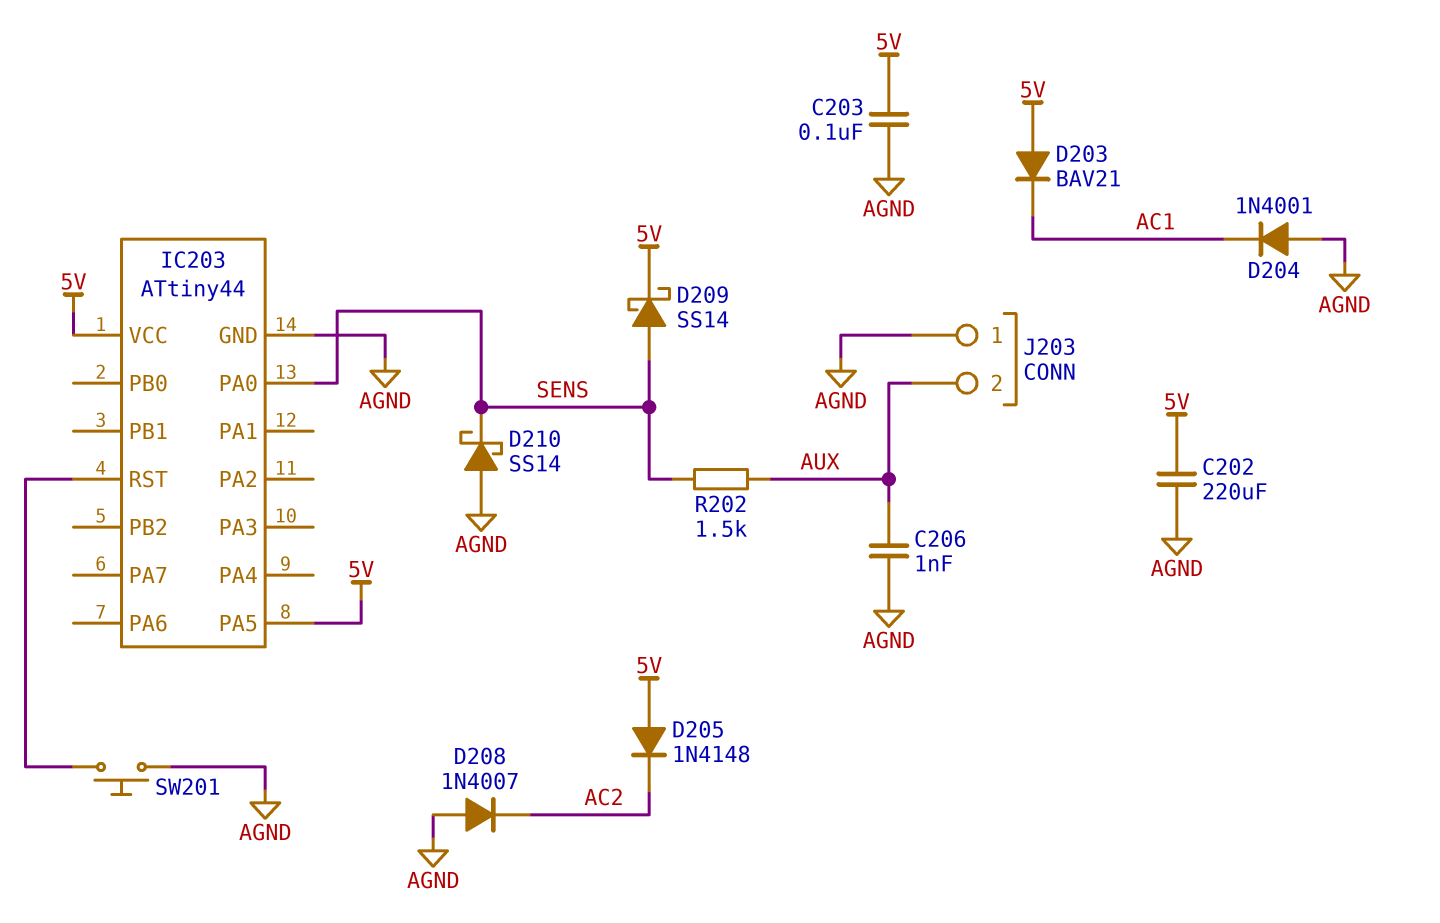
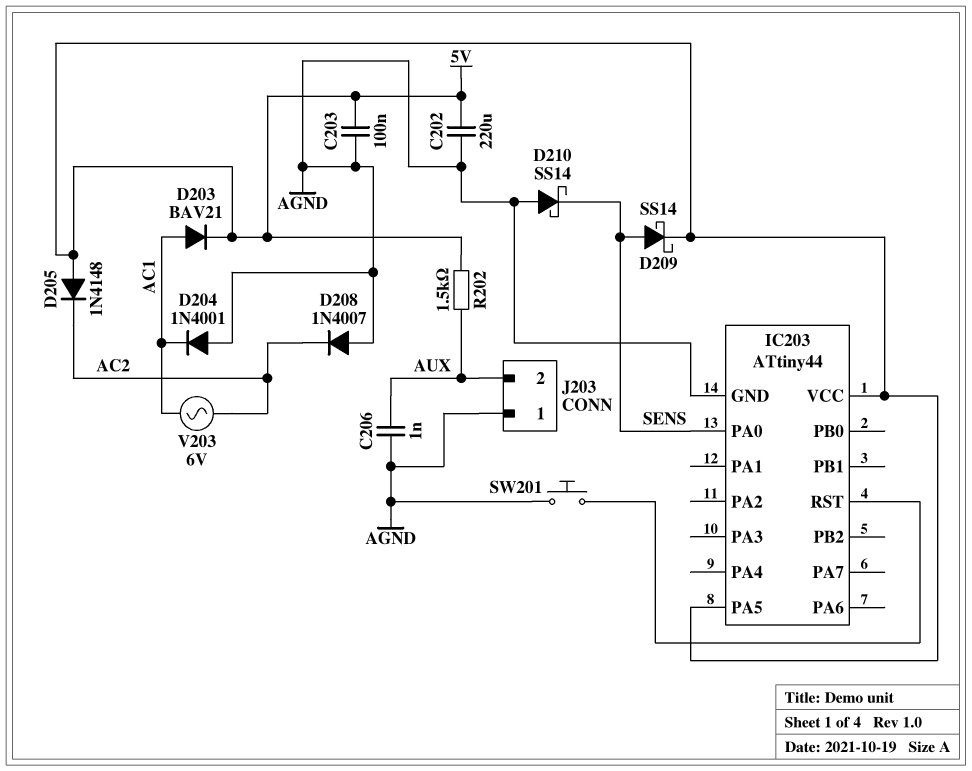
D203: diode BAV21 (A 5V, K AC1) -> diode BAV21 (A AC1, K 5V)
R202: 1.5k (AUX, SENS) -> 1.5k (5V, AUX)
V203: none -> AC 6V (AC1, AC2)

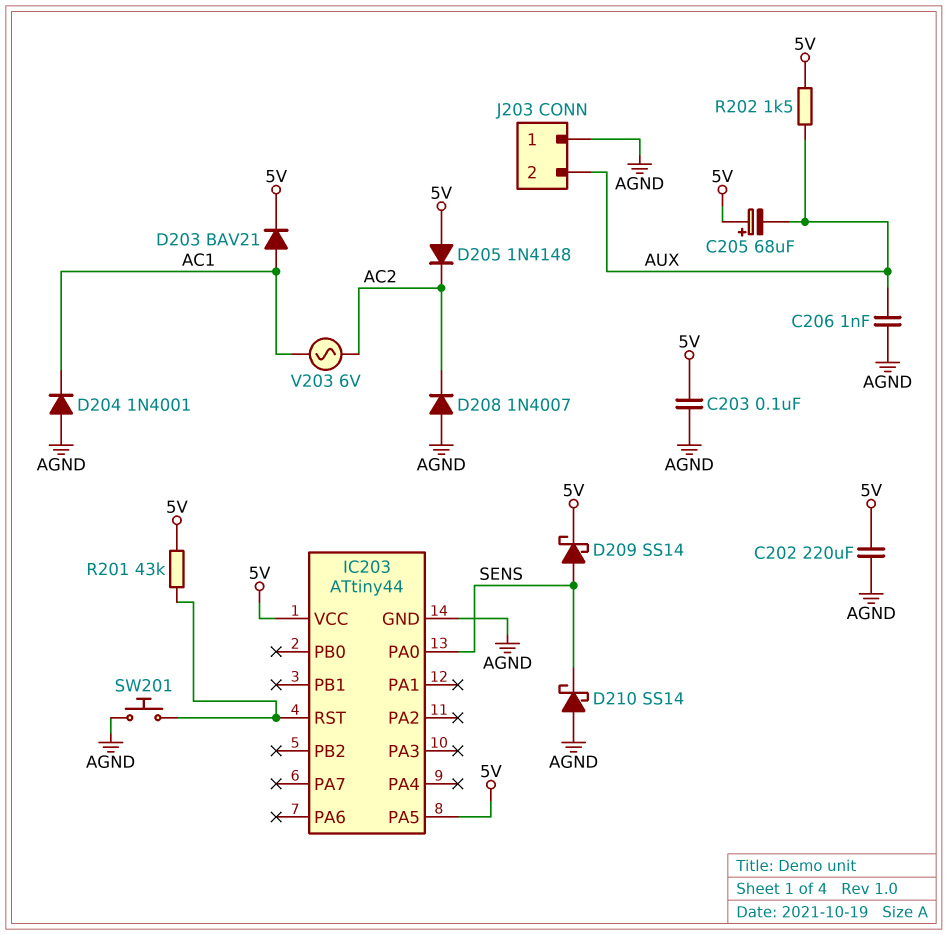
C205: none -> 68uF (plus 5V, minus AUX)
R201: none -> 43k (5V, IC203/RST)

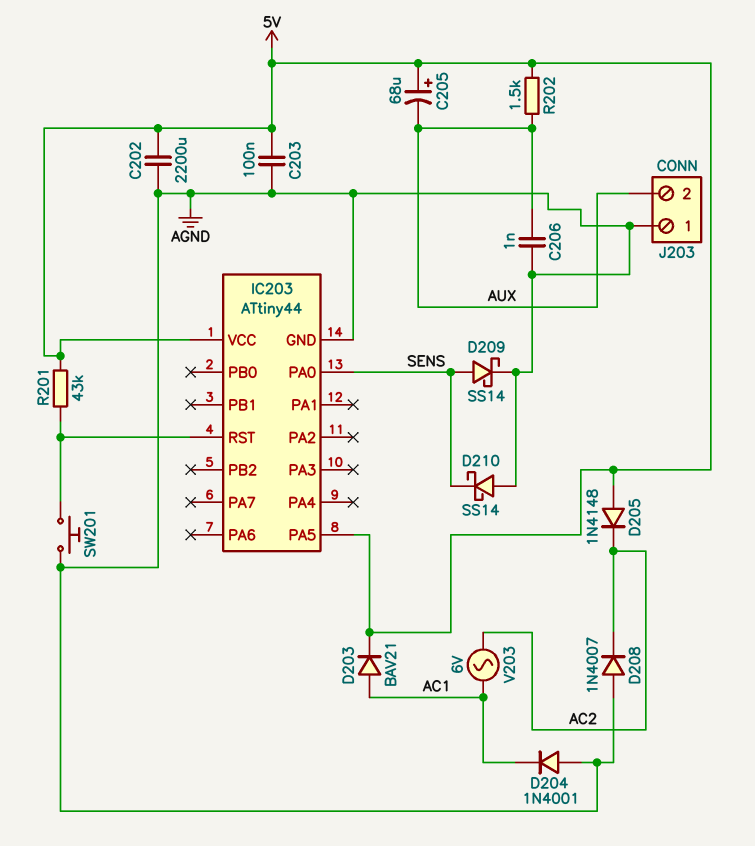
C202: 220uF (5V, AGND) -> 2200uF (5V, AGND)
D209: schottky SS14 (A SENS, K 5V) -> schottky SS14 (A SENS, K AGND)

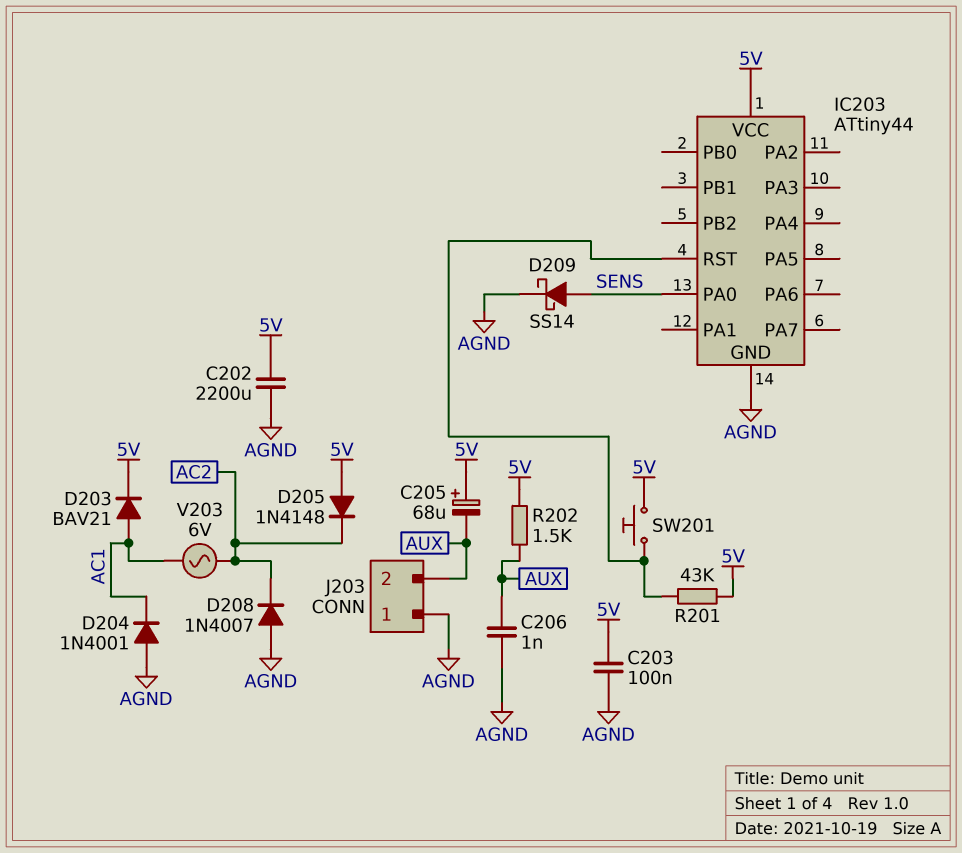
D210: schottky SS14 (A AGND, K SENS) -> none
IC203 pin PA5: 5V -> none
SW201: button (AGND, IC203/RST) -> button (5V, IC203/RST)

